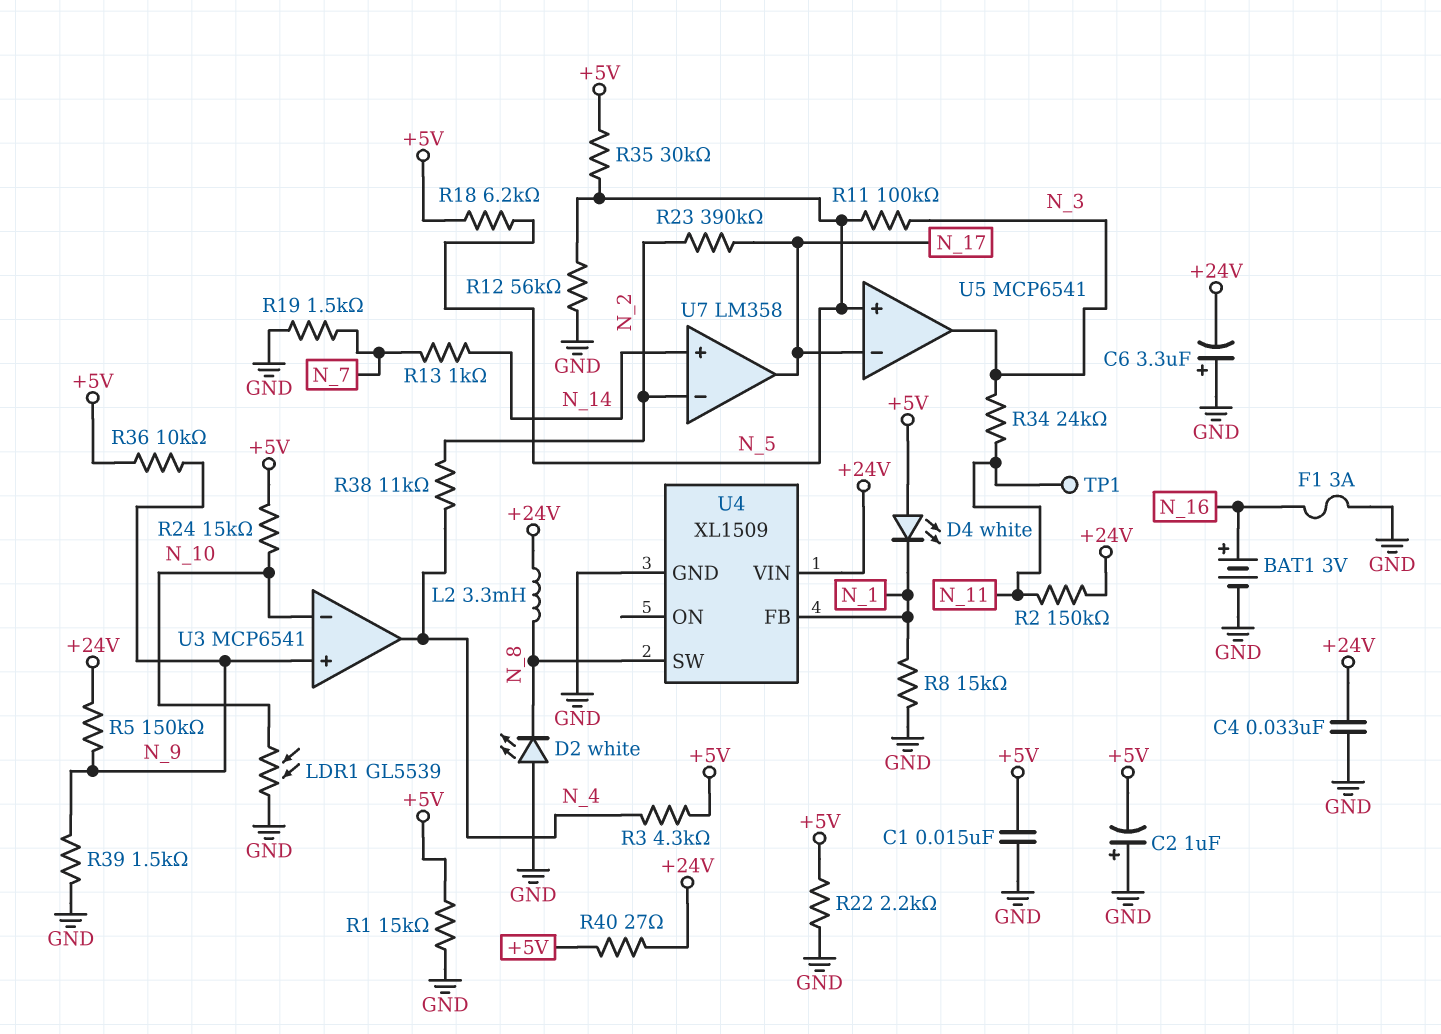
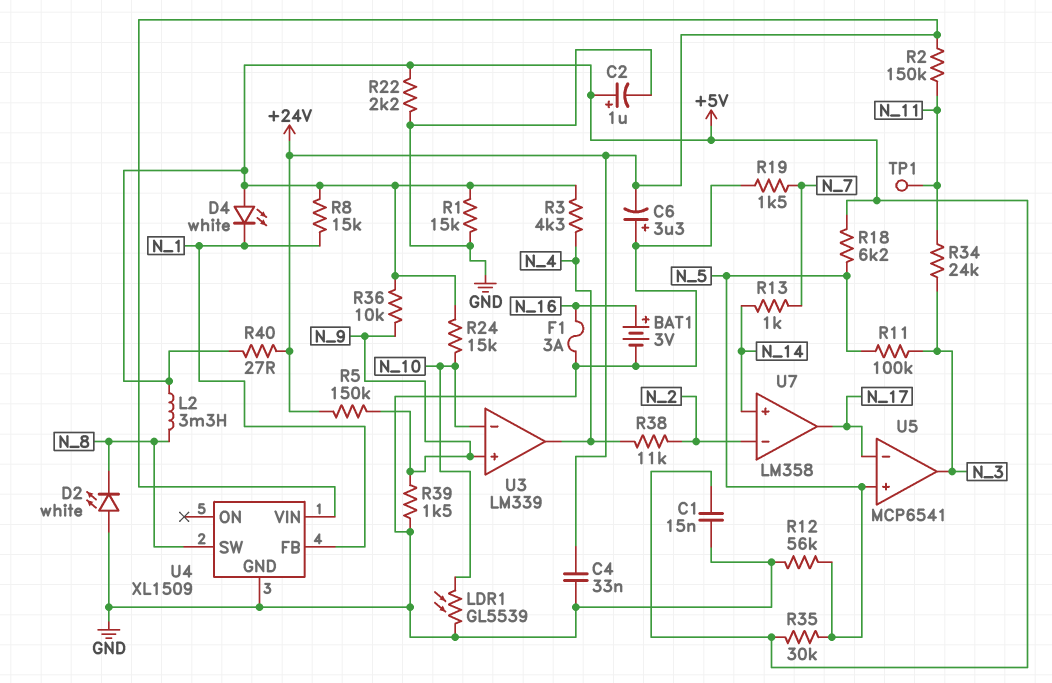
C2: 1uF (plus GND, minus +5V) -> 1uF (plus +5V, minus GND)
L2: 3.3mH (+24V, N_8) -> 3.3mH (+5V, N_8)
R8: 15k (GND, N_1) -> 15k (+5V, N_1)
R23: 390k (N_2, N_17) -> none
U3: MCP6541 -> LM339

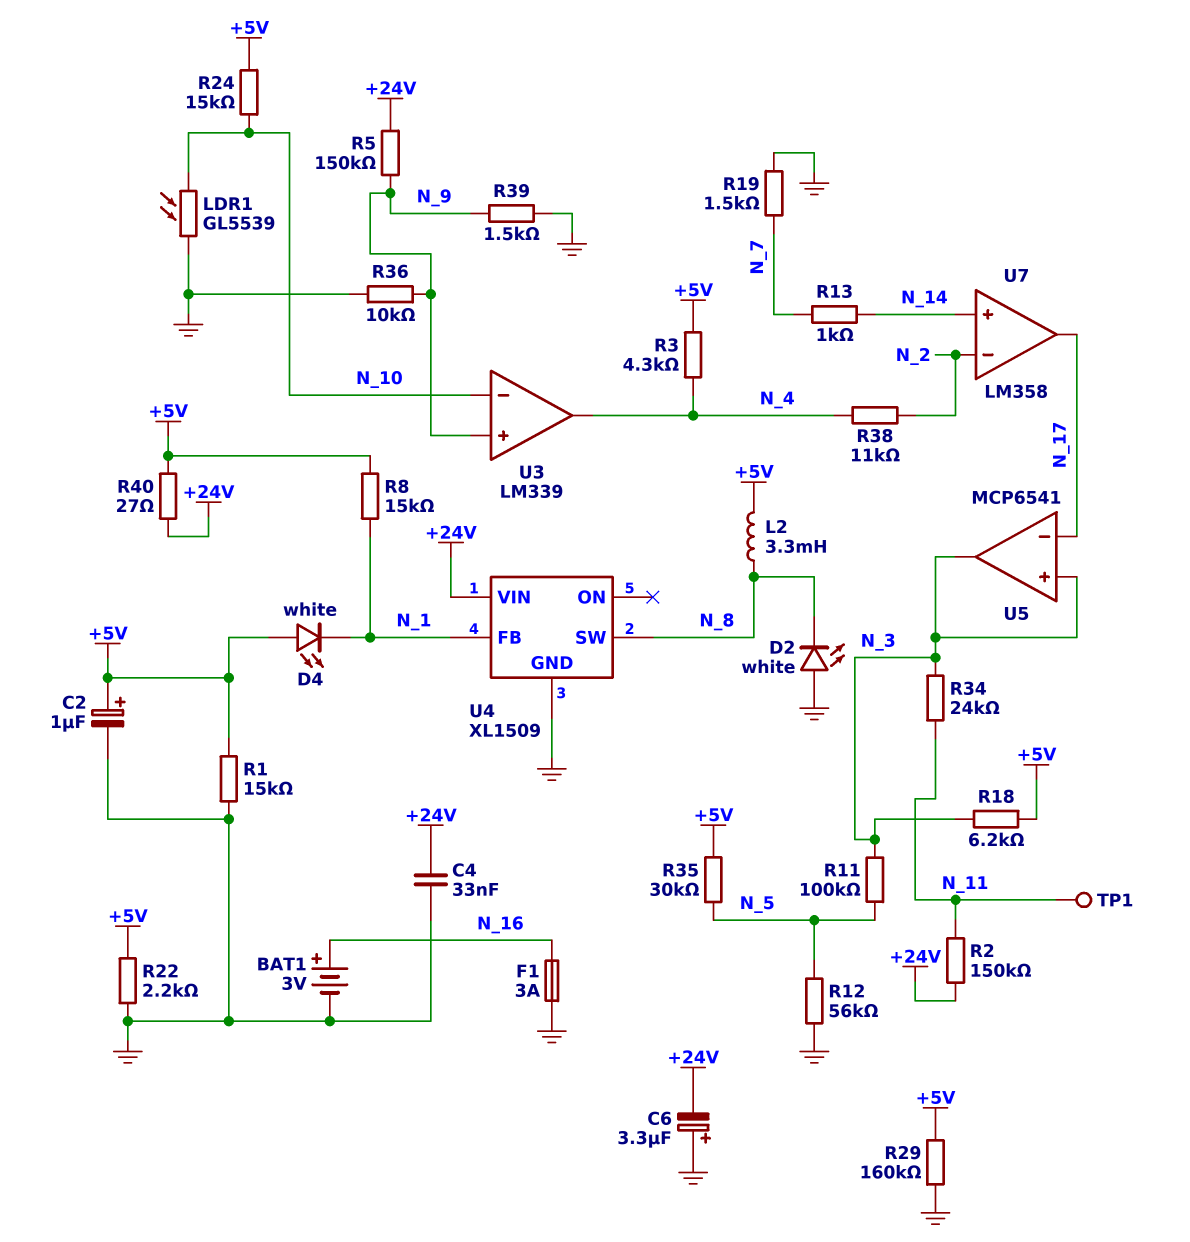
C1: 15nF (+5V, GND) -> none
R18: 6.2k (+5V, N_5) -> 6.2k (+5V, N_3)
R29: none -> 160k (+5V, GND)
R36: 10k (+5V, N_9) -> 10k (GND, N_9)
U5 pin in+: N_5 -> N_3

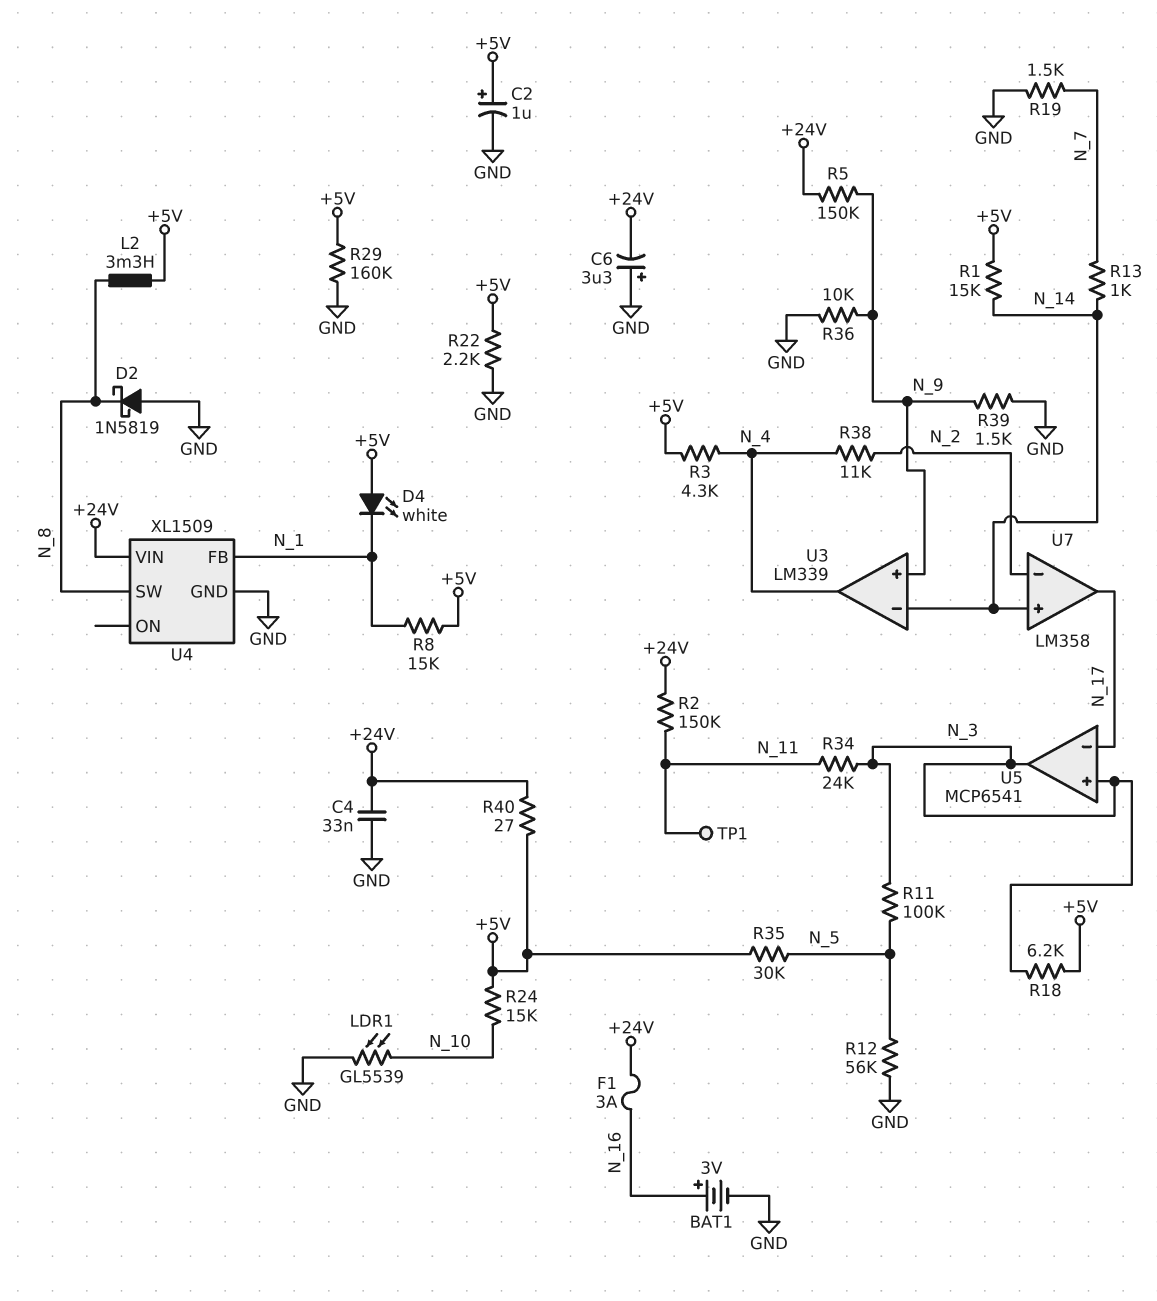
D2: LED white (A GND, K N_8) -> schottky 1N5819 (A GND, K N_8)
F1: 3A (GND, N_16) -> 3A (+24V, N_16)
R1: 15k (+5V, GND) -> 15k (+5V, N_14)
U3 pin in-: N_10 -> N_14

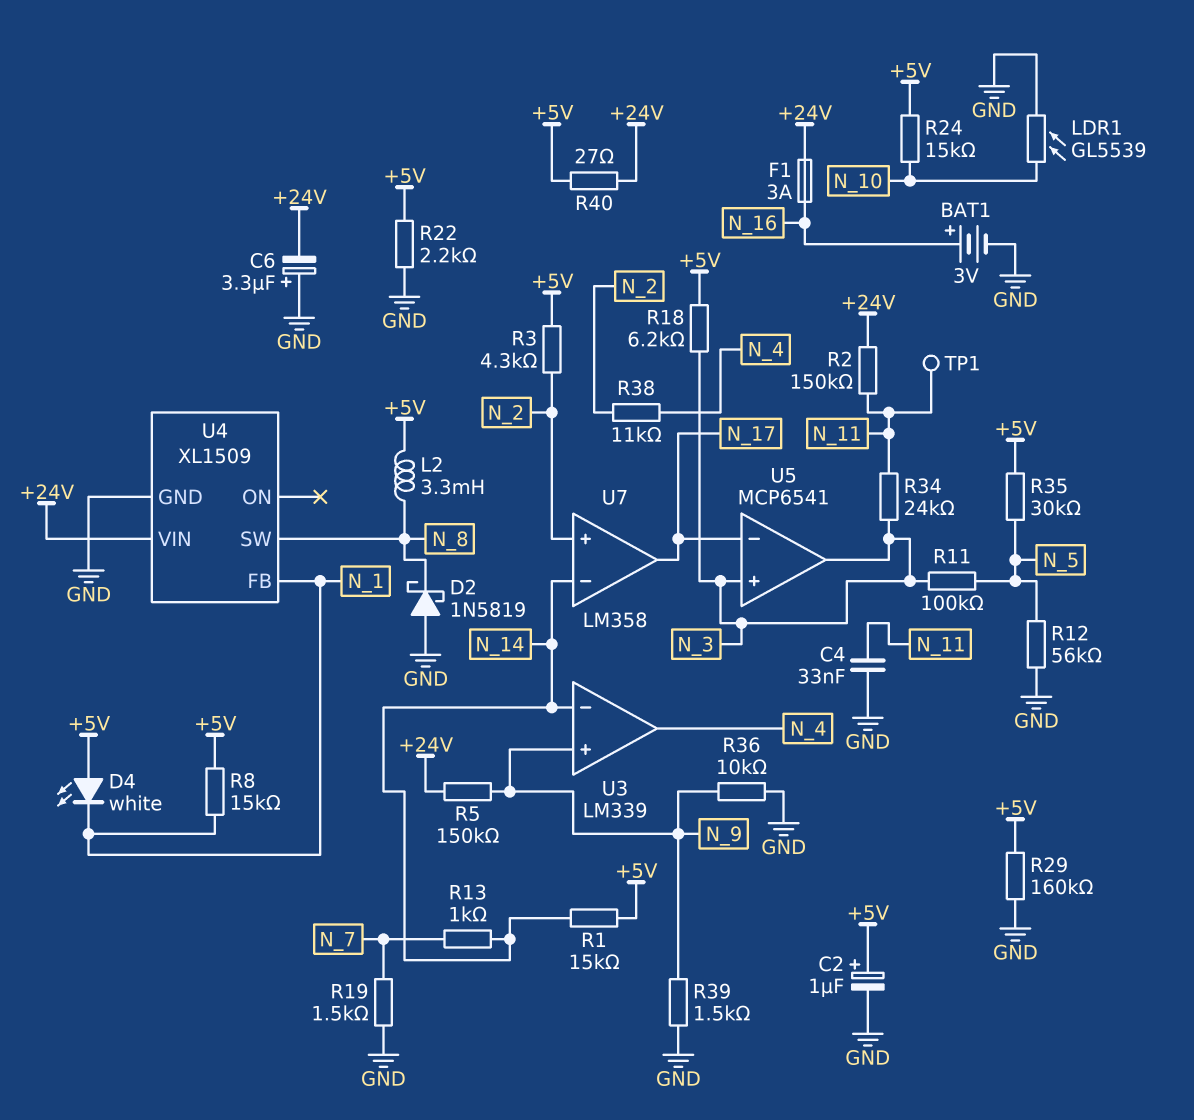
C4: 33nF (+24V, GND) -> 33nF (GND, N_11)
R3: 4.3k (+5V, N_4) -> 4.3k (+5V, N_2)
U7 pin in+: N_14 -> N_2
U7 pin in-: N_2 -> N_14

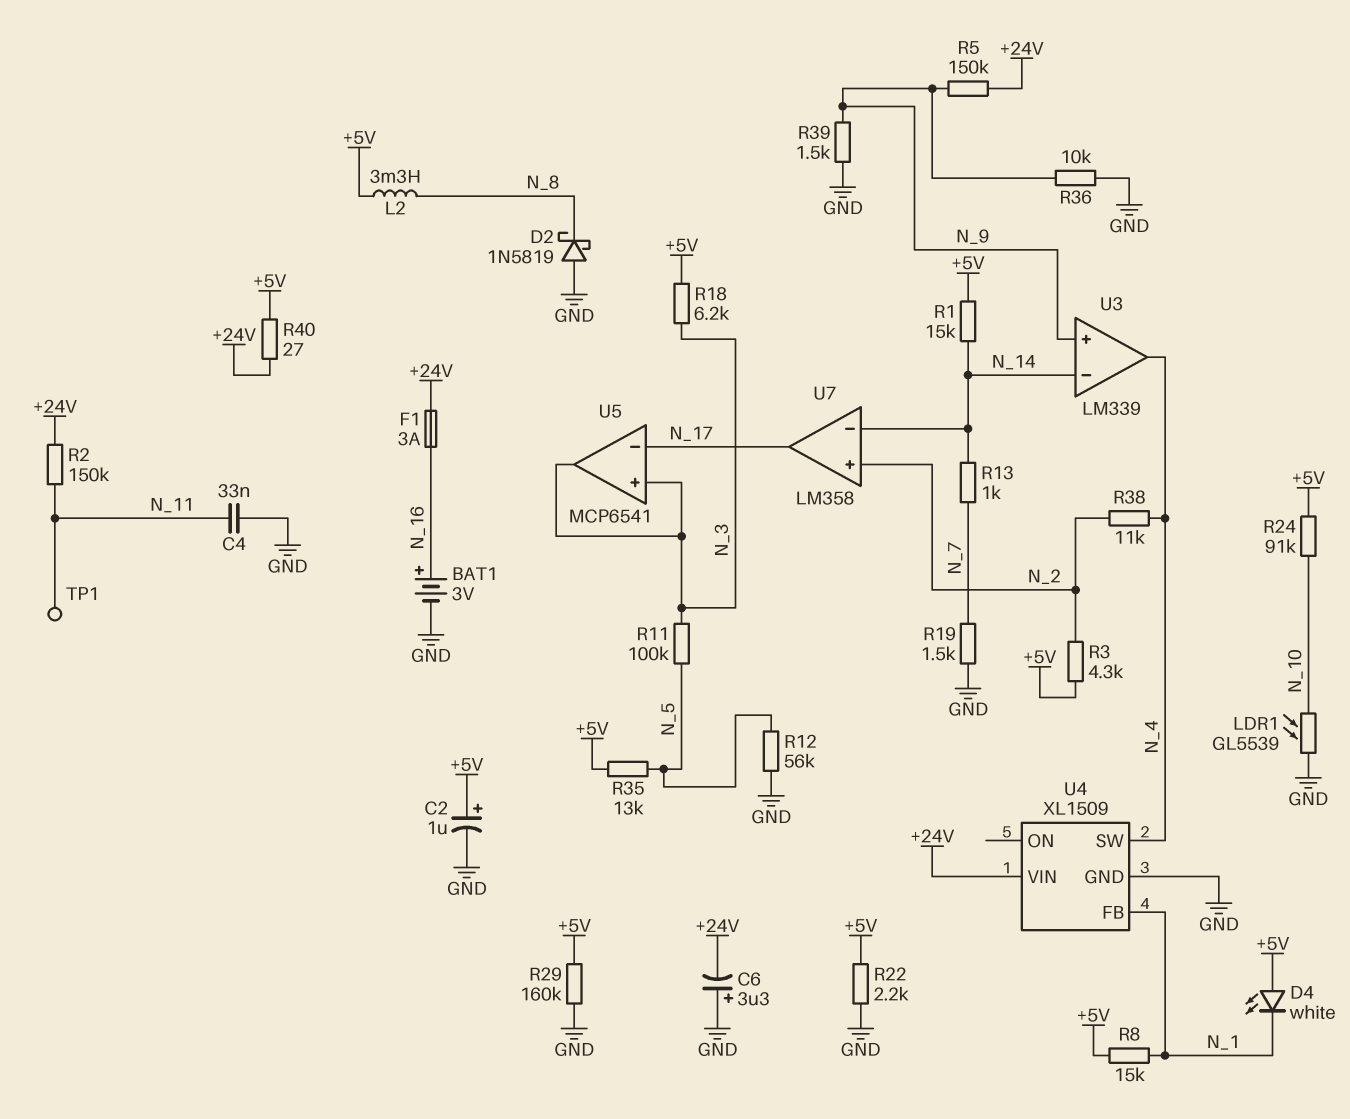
R24: 15k (+5V, N_10) -> 91k (+5V, N_10)
R34: 24k (N_3, N_11) -> none
R35: 30k (+5V, N_5) -> 13k (+5V, N_5)
U4 pin SW: N_8 -> N_4

